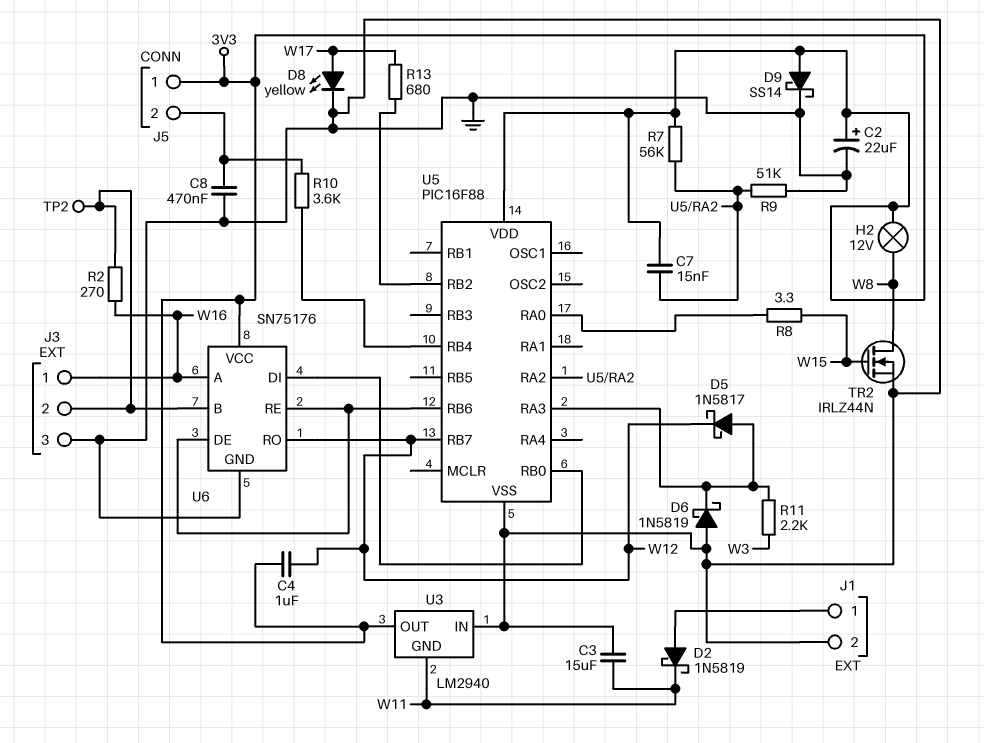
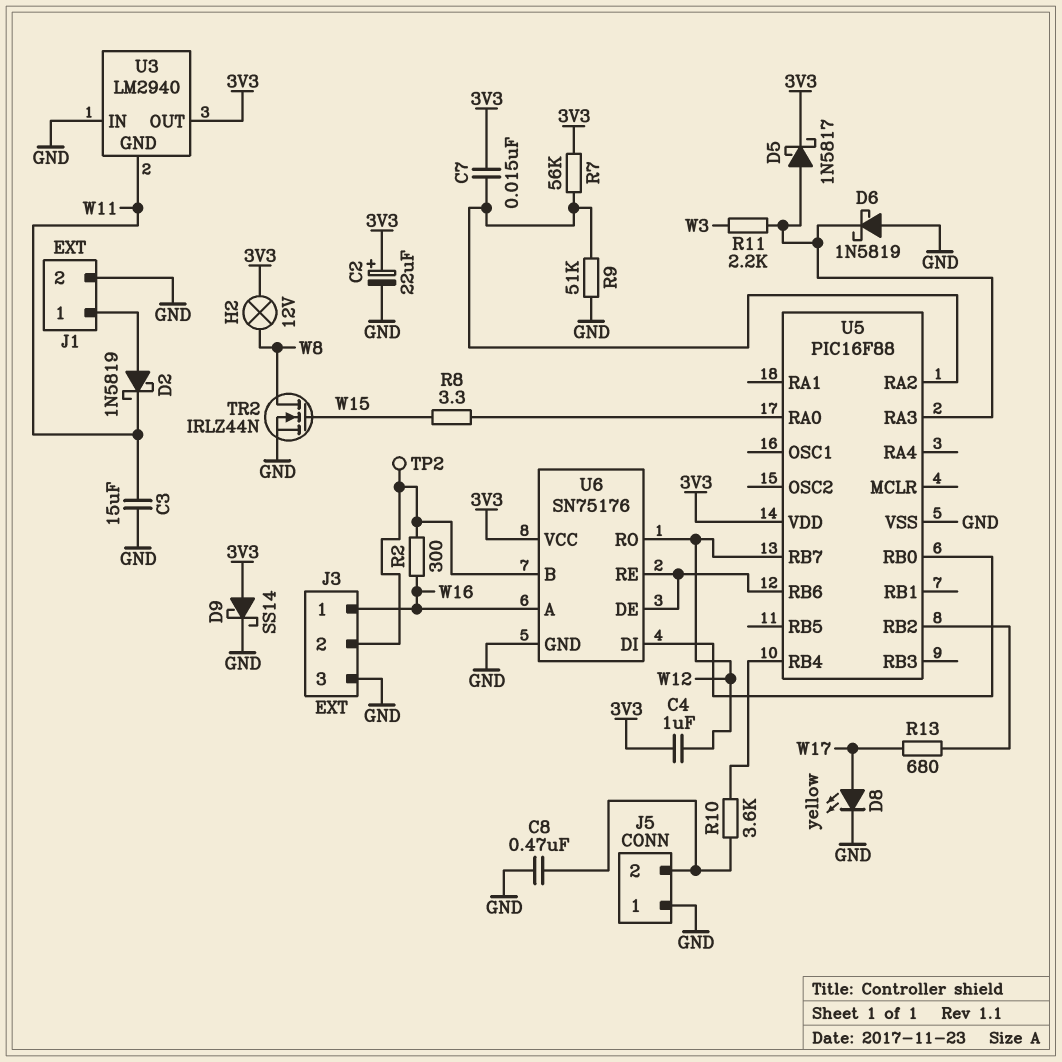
D5: schottky 1N5817 (A U5/RA3, K W12) -> schottky 1N5817 (A U5/RA3, K 3V3)
J5 pin 1: 3V3 -> GND
R2: 270 (J3/2, W16) -> 300 (J3/2, W16)

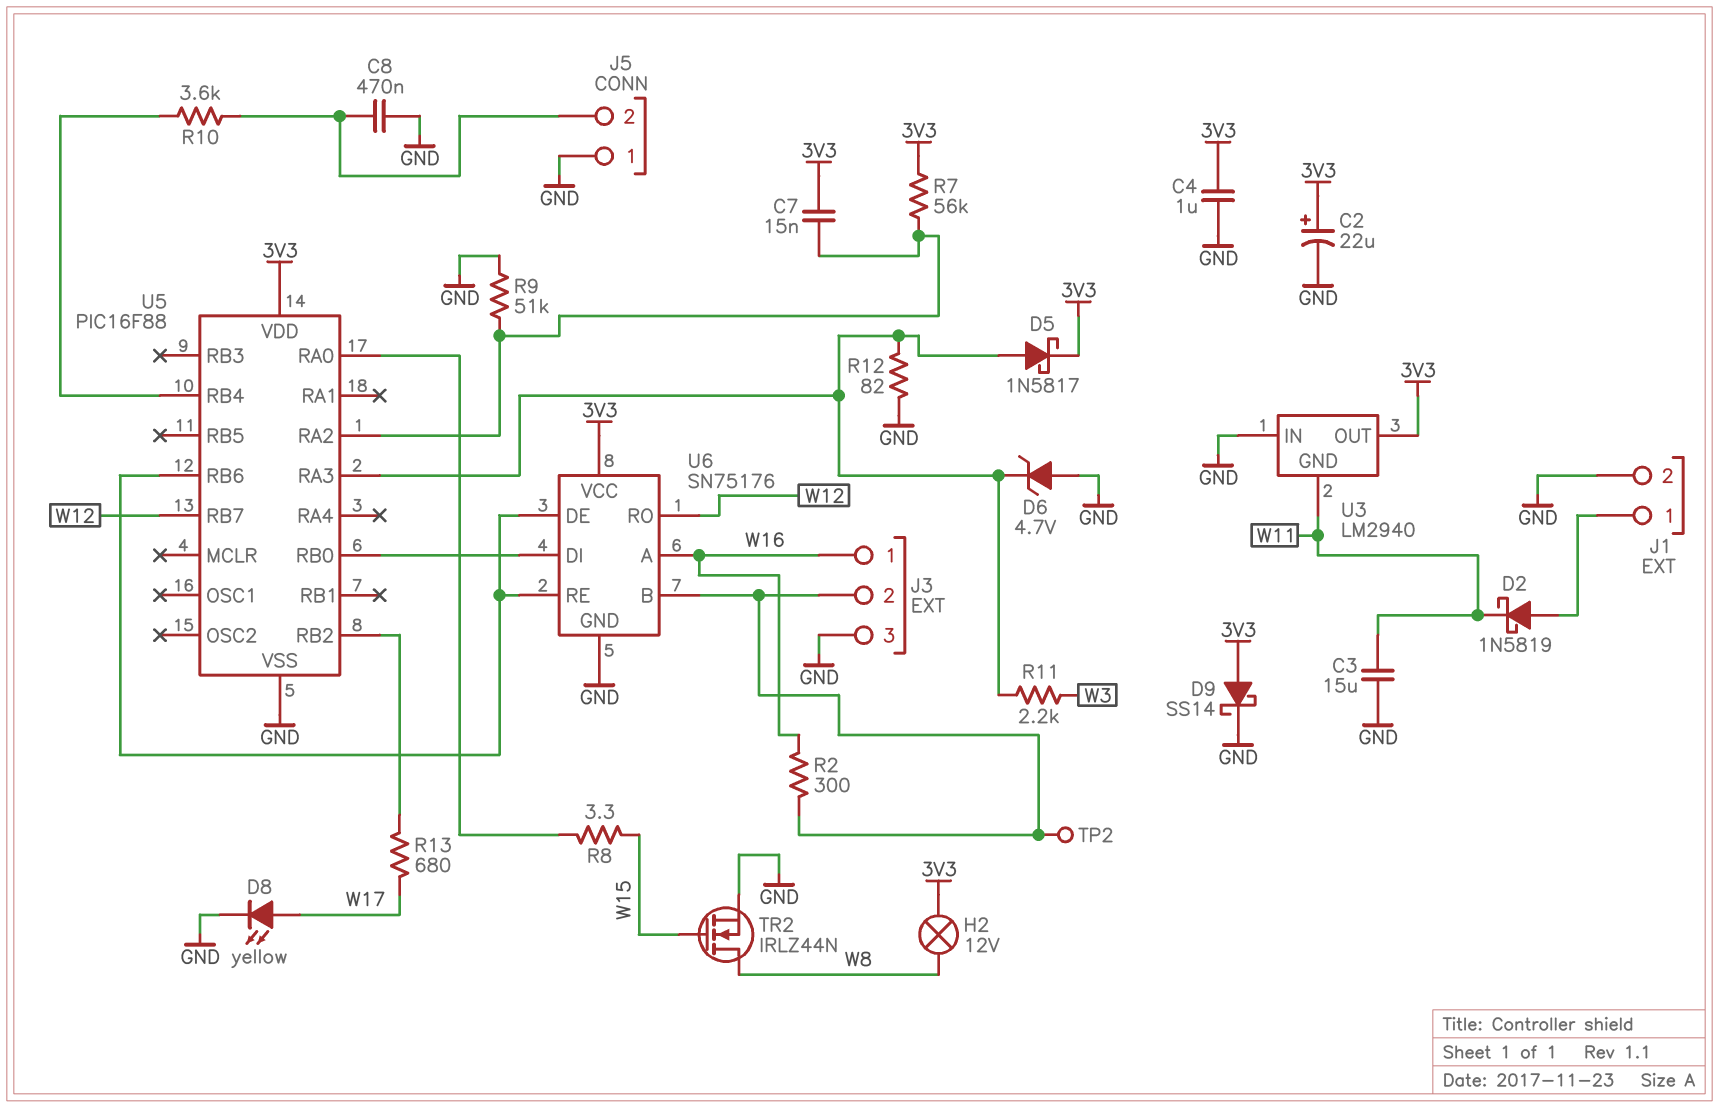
C4: 1uF (3V3, W12) -> 1uF (3V3, GND)
D6: schottky 1N5819 (A GND, K U5/RA3) -> zener 4.7V (A GND, K U5/RA3)
R12: none -> 82 (GND, U5/RA3)

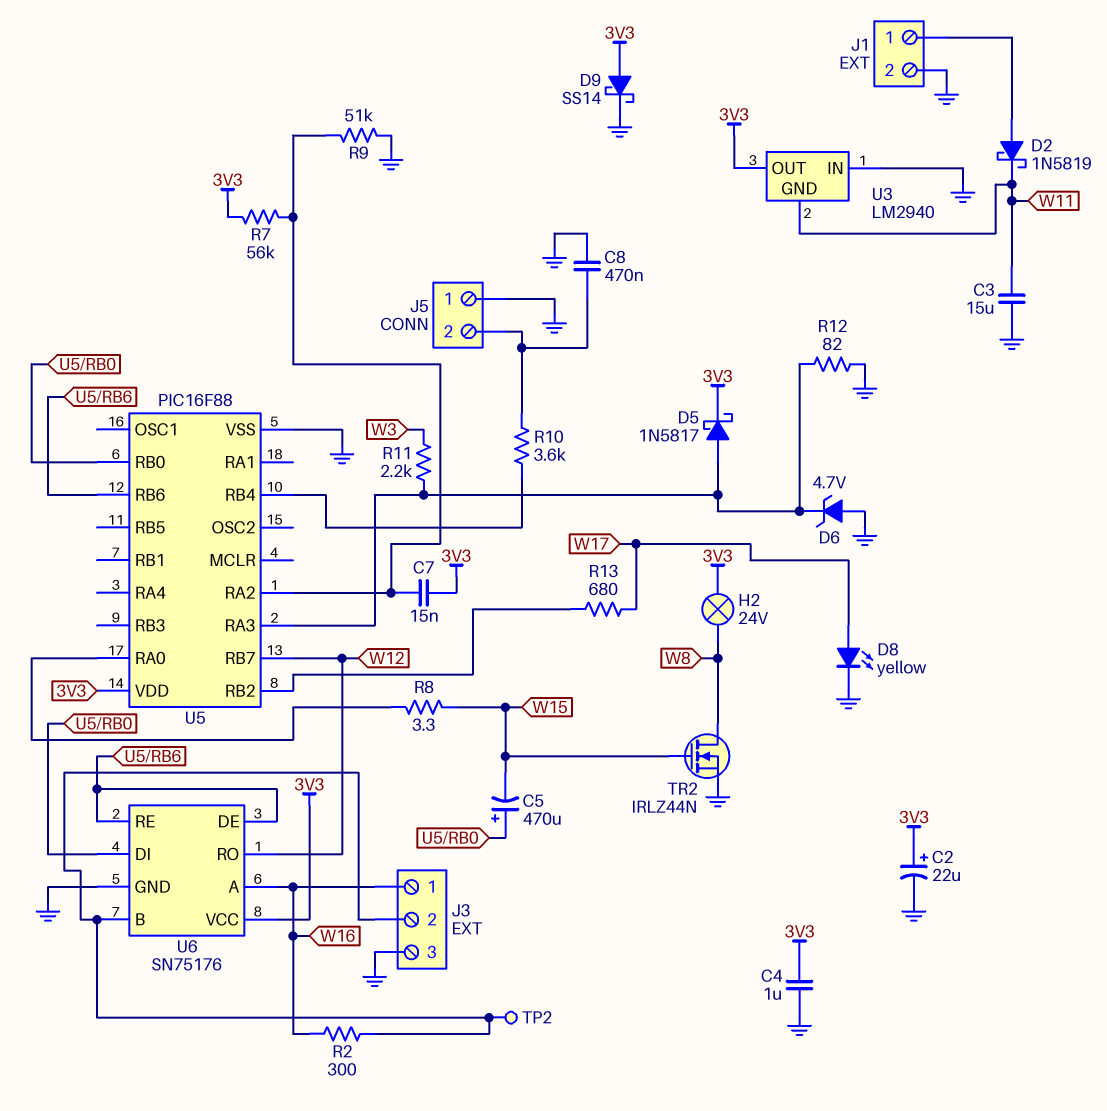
C5: none -> 470uF (plus U5/RB0, minus W15)
H2: lamp 12V (3V3, W8) -> lamp 24V (3V3, W8)

